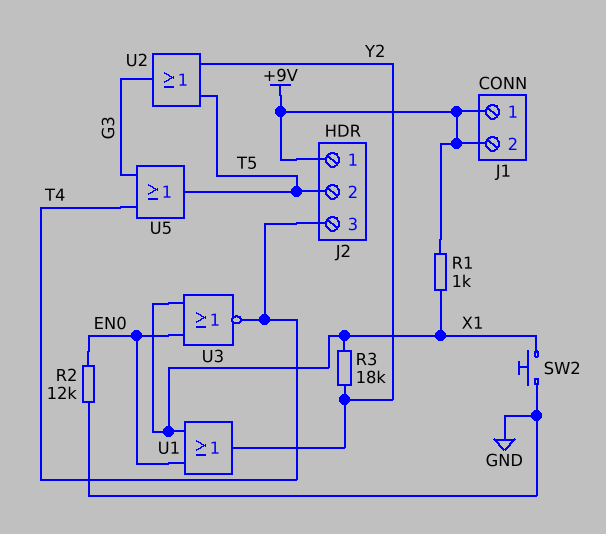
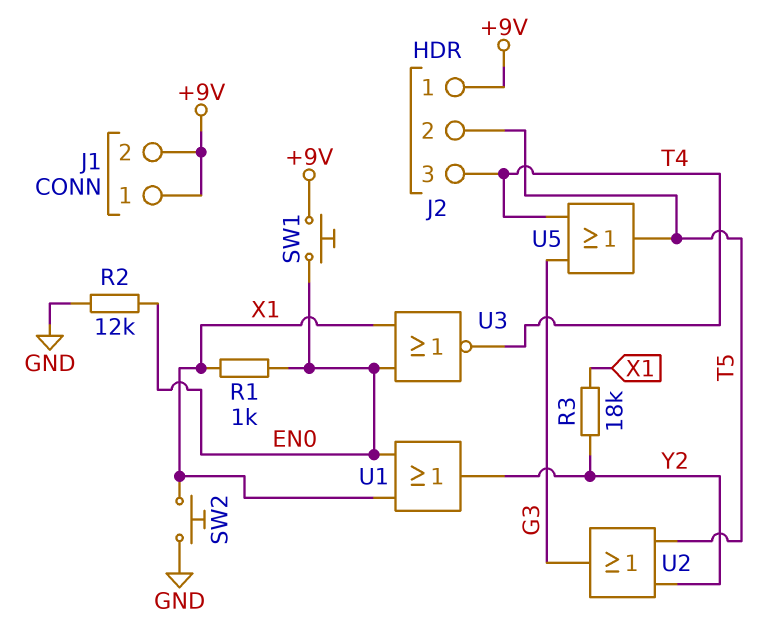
R1: 1k (+9V, X1) -> 1k (EN0, X1)
SW1: none -> button (+9V, EN0)

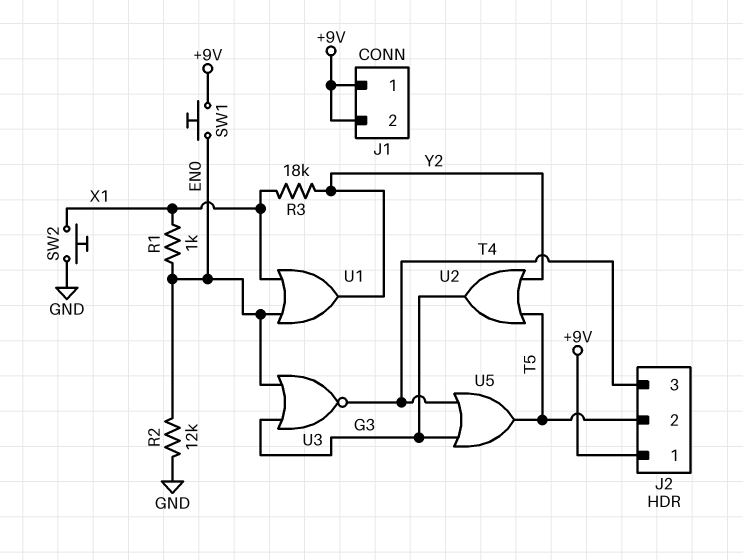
U3: NOR (in EN0, in X1, out T4) -> NOR (in EN0, in G3, out T4)

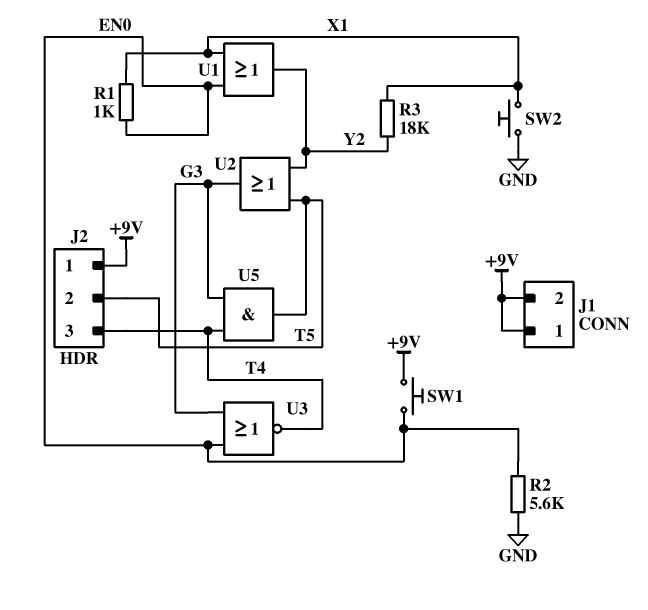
R2: 12k (EN0, GND) -> 5.6k (EN0, GND)
U5: OR (in G3, in T4, out T5) -> AND (in G3, in T4, out T5)

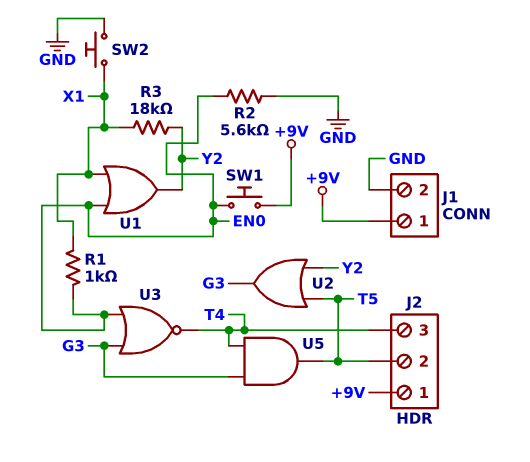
J1 pin 2: +9V -> GND

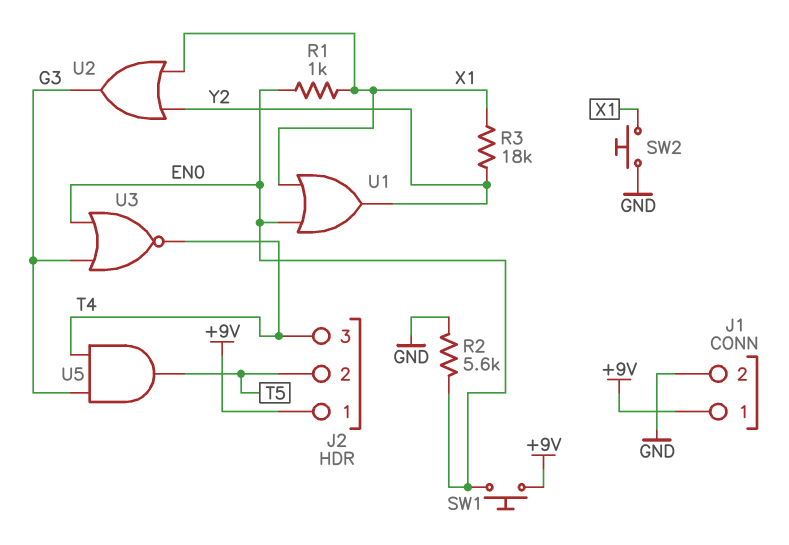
U2: OR (in T5, in Y2, out G3) -> OR (in X1, in Y2, out G3)

